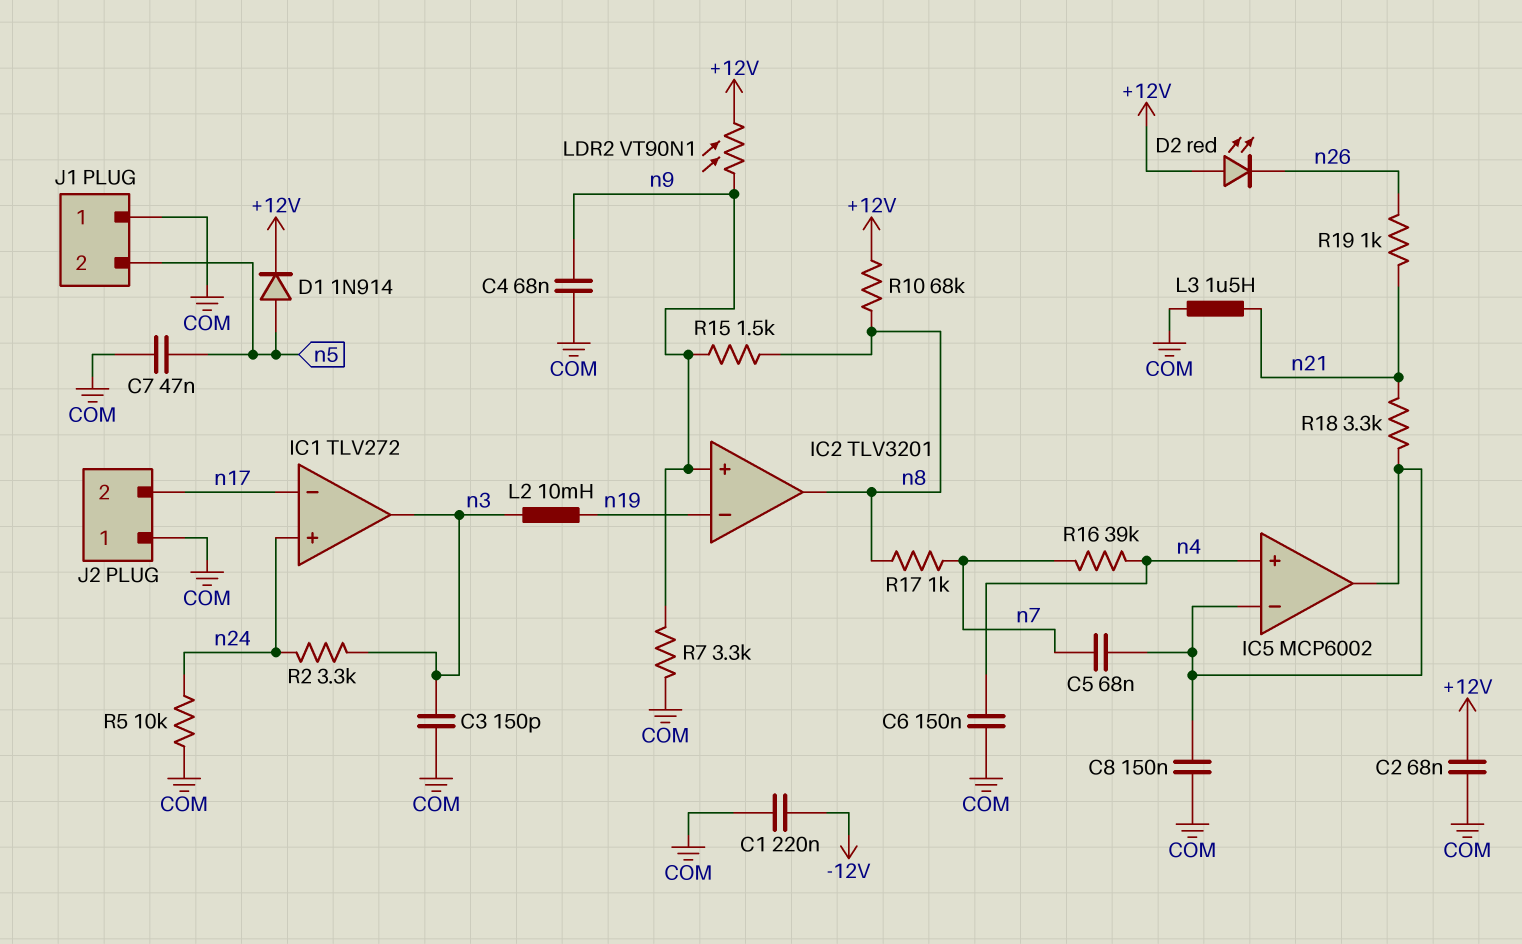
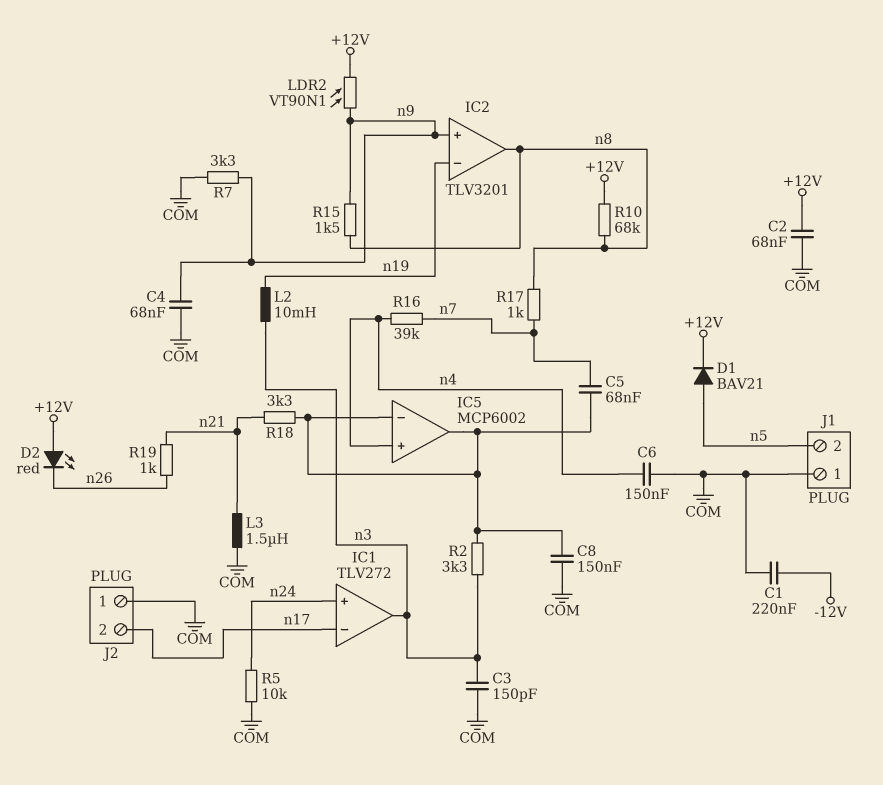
C7: 47nF (COM, n5) -> none
D1: diode 1N914 (A n5, K +12V) -> diode BAV21 (A n5, K +12V)
R2: 3.3k (n3, n24) -> 3.3k (IC5/in-, n3)

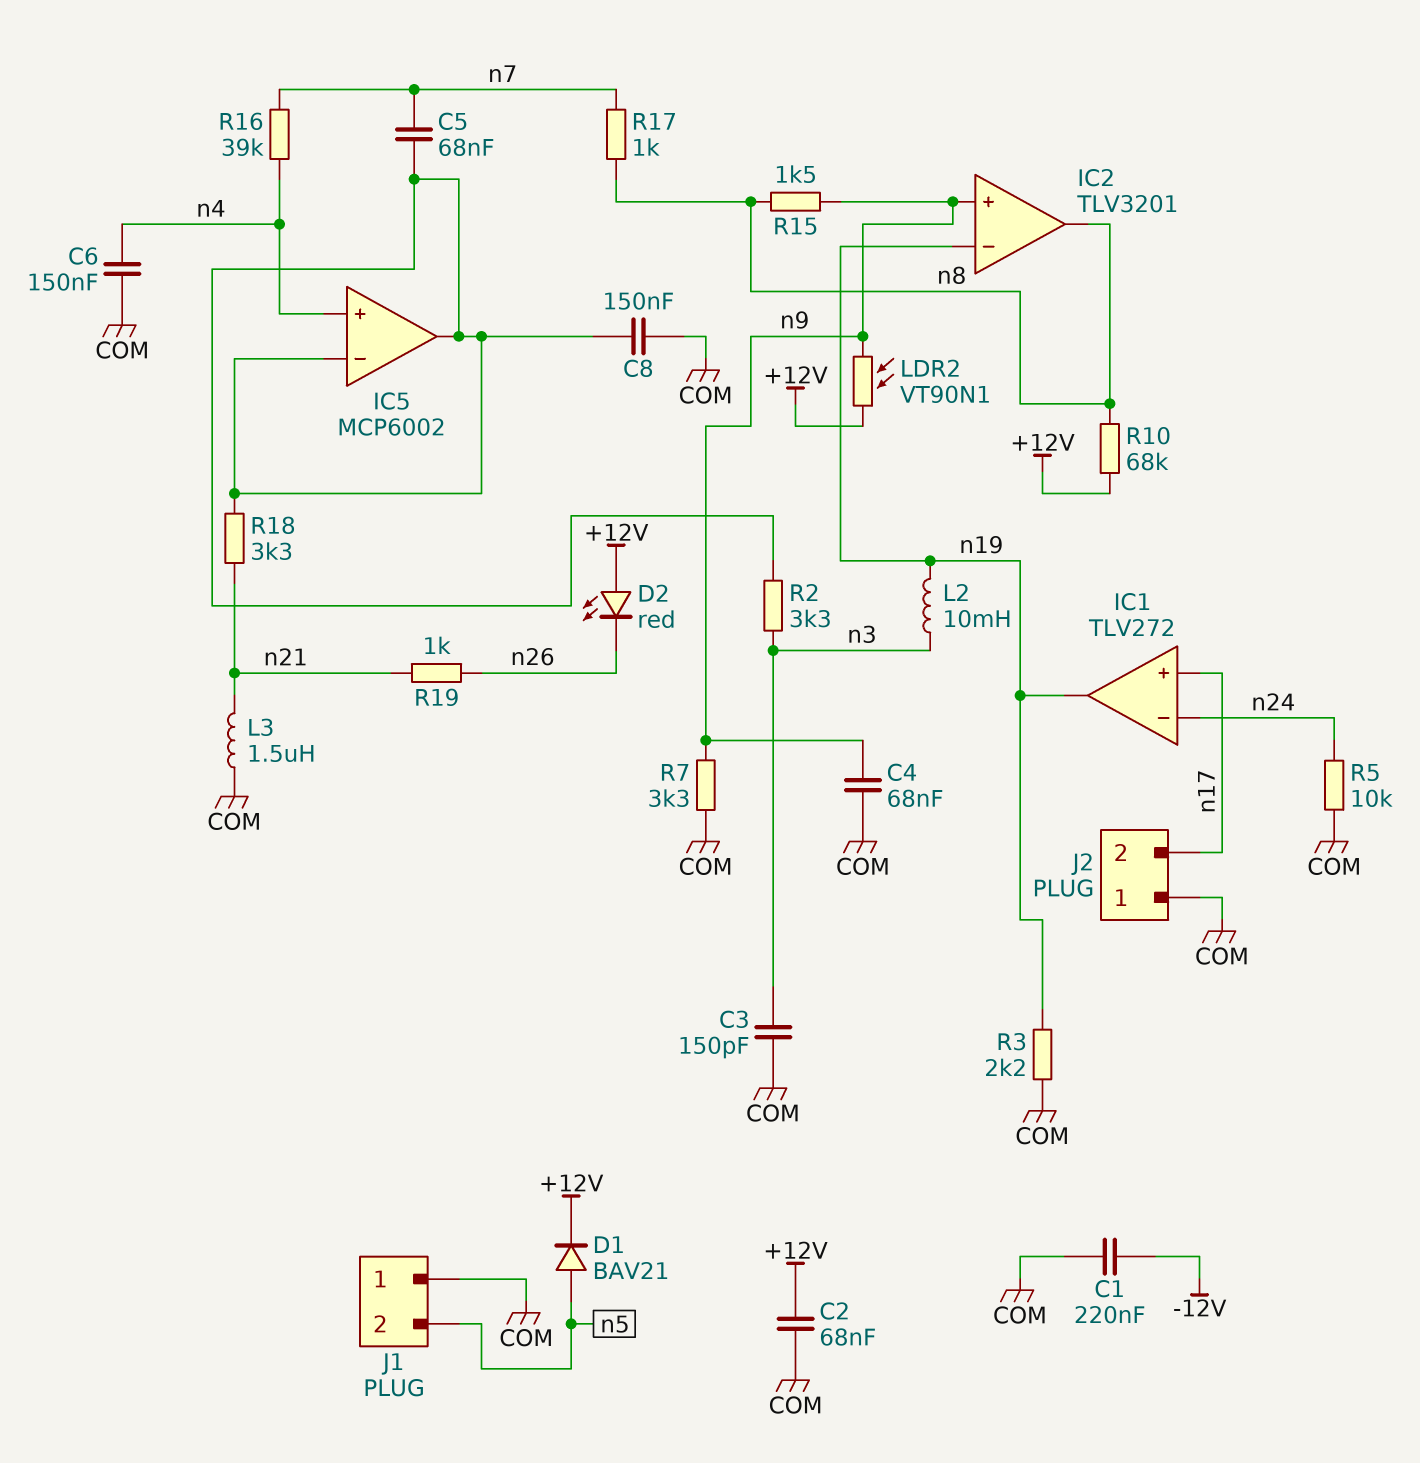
IC1 pin in+: n24 -> n17
IC1 pin in-: n17 -> n24
IC1 pin out: n3 -> n19
R3: none -> 2.2k (COM, n19)

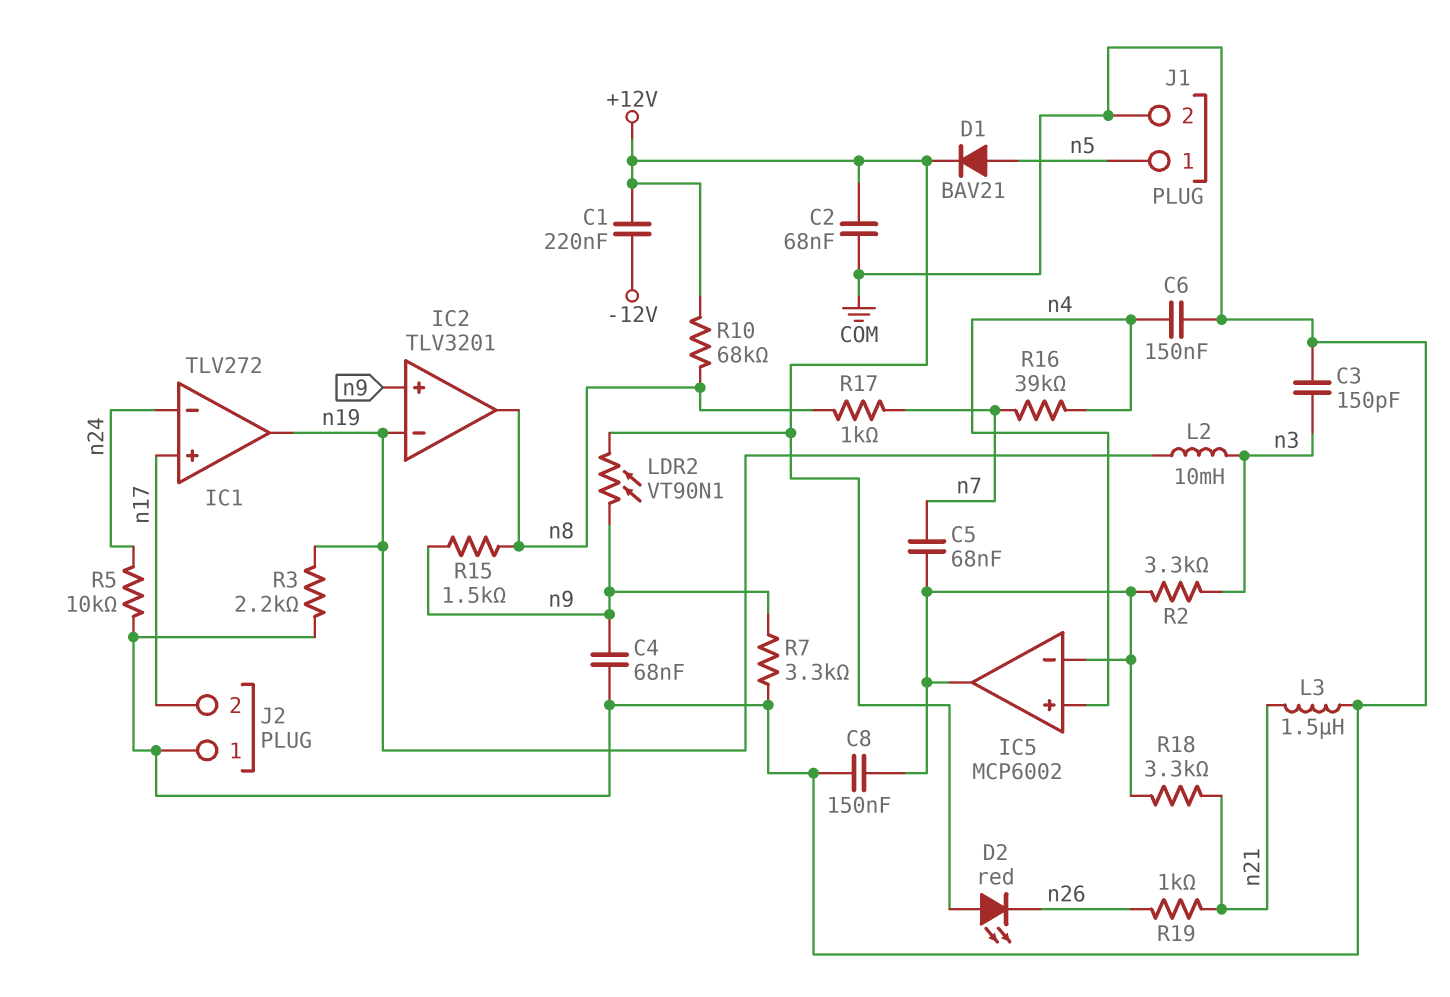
C1: 220nF (-12V, COM) -> 220nF (+12V, -12V)
J1 pin 1: COM -> n5
J1 pin 2: n5 -> COM

